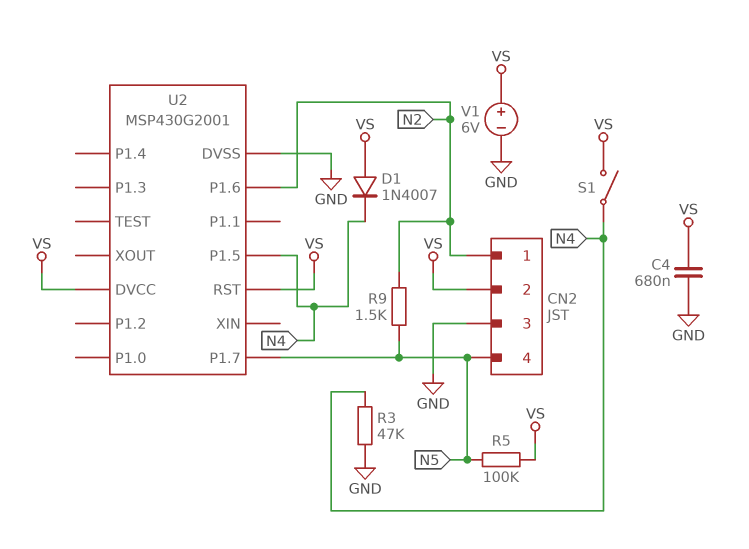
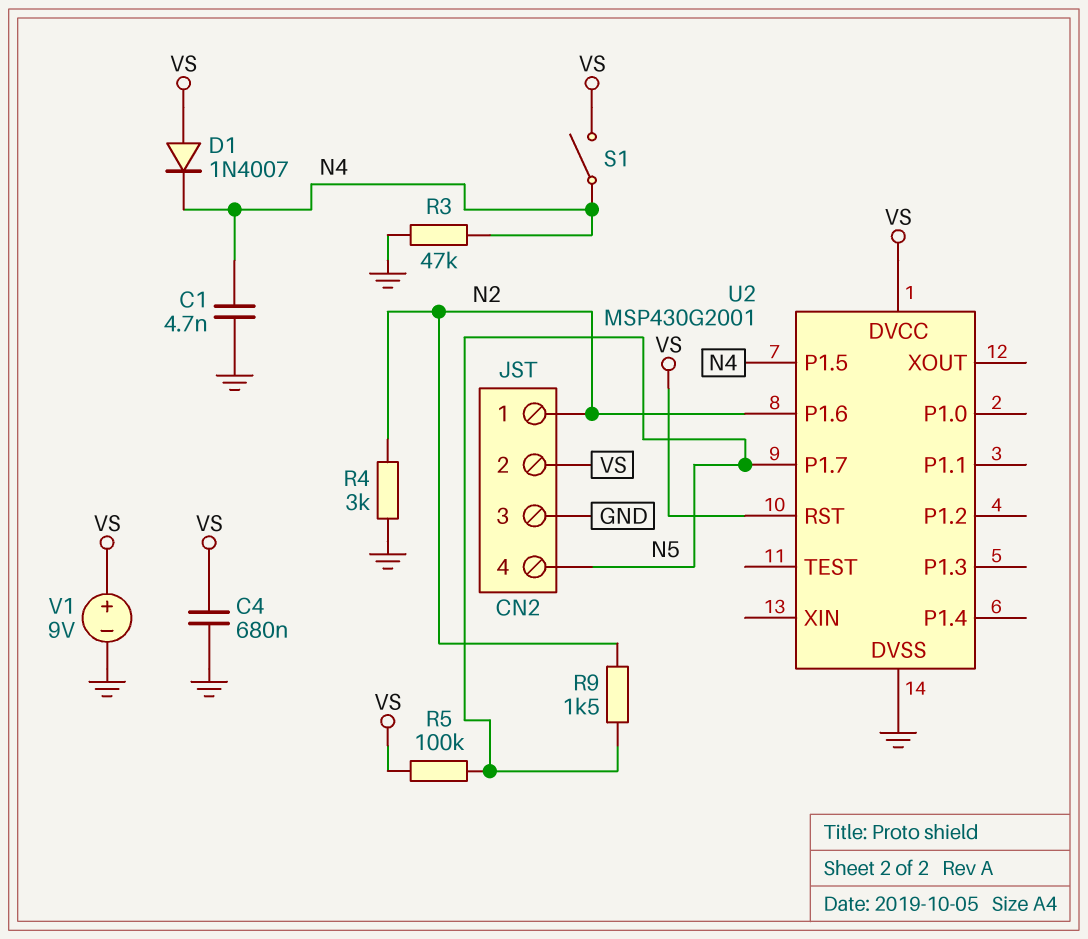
C1: none -> 4.7nF (GND, N4)
R4: none -> 3k (GND, N2)
V1: 6V (plus VS, minus GND) -> 9V (plus VS, minus GND)

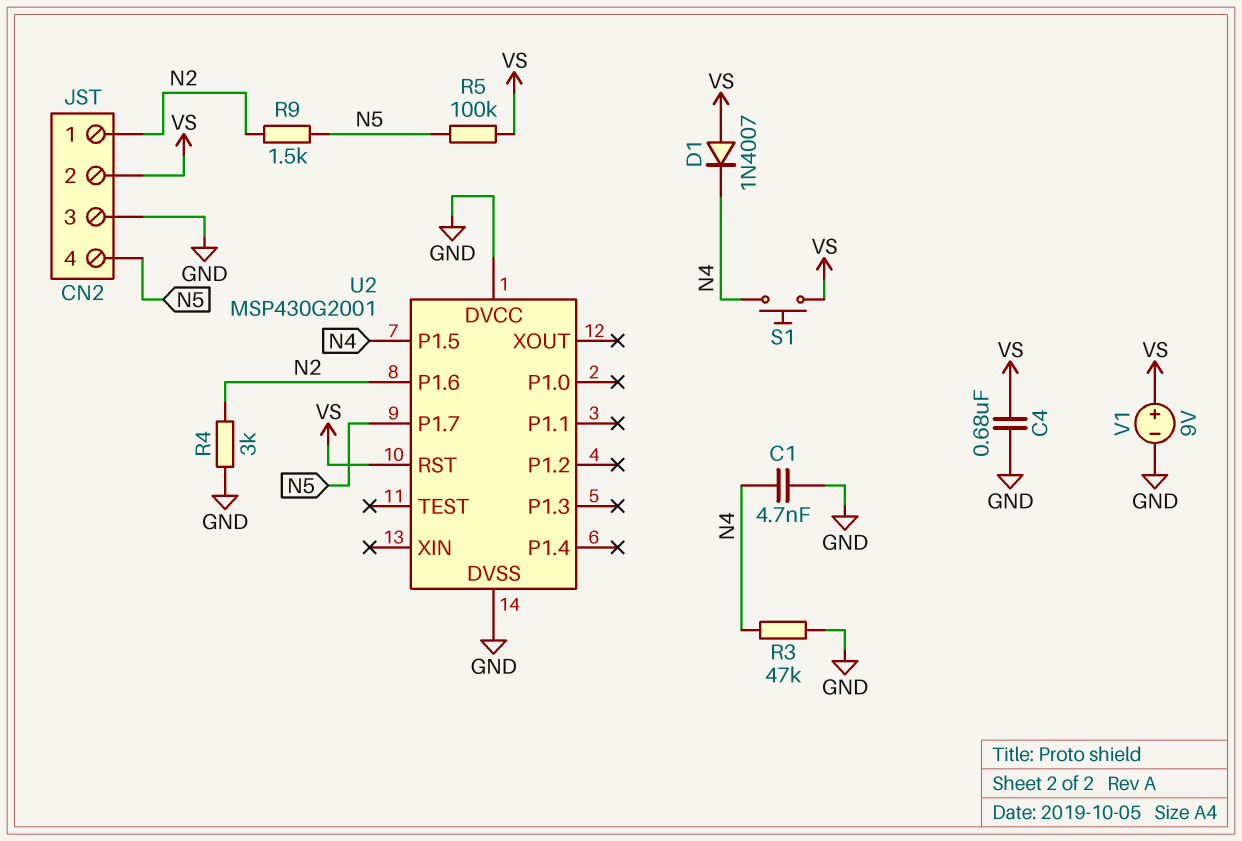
S1: switch (N4, VS) -> button (N4, VS)
U2 pin DVCC: VS -> GND

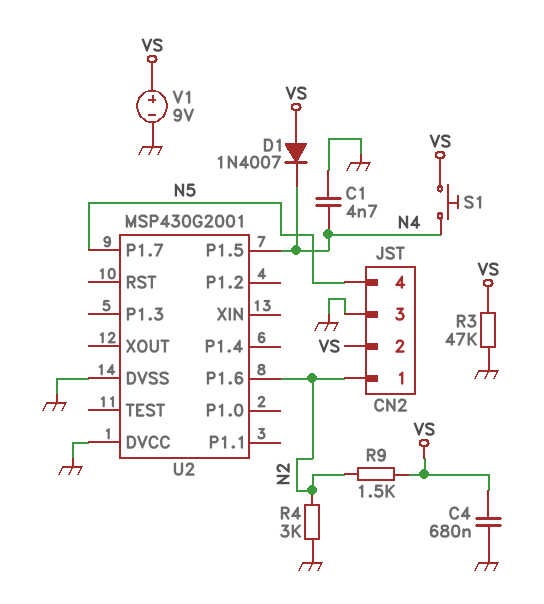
R3: 47k (GND, N4) -> 47k (GND, VS)
R5: 100k (N5, VS) -> none
R9: 1.5k (N2, N5) -> 1.5k (N2, VS)
U2 pin RST: VS -> none

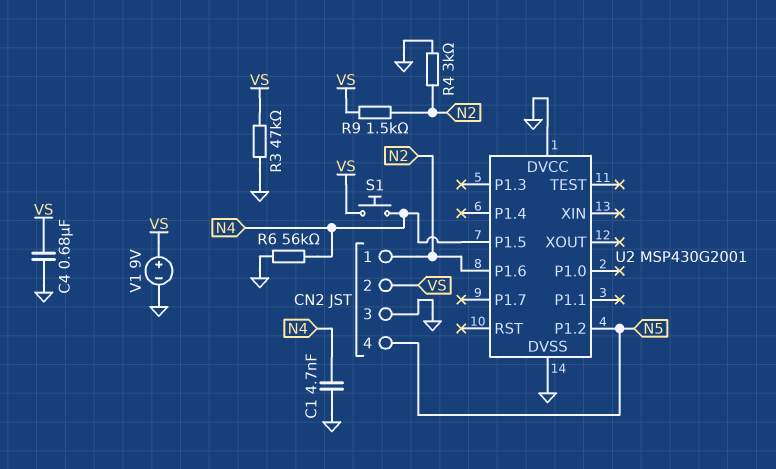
D1: diode 1N4007 (A VS, K N4) -> none
R6: none -> 56k (GND, N4)
U2 pin P1.2: none -> N5
U2 pin P1.7: N5 -> none

